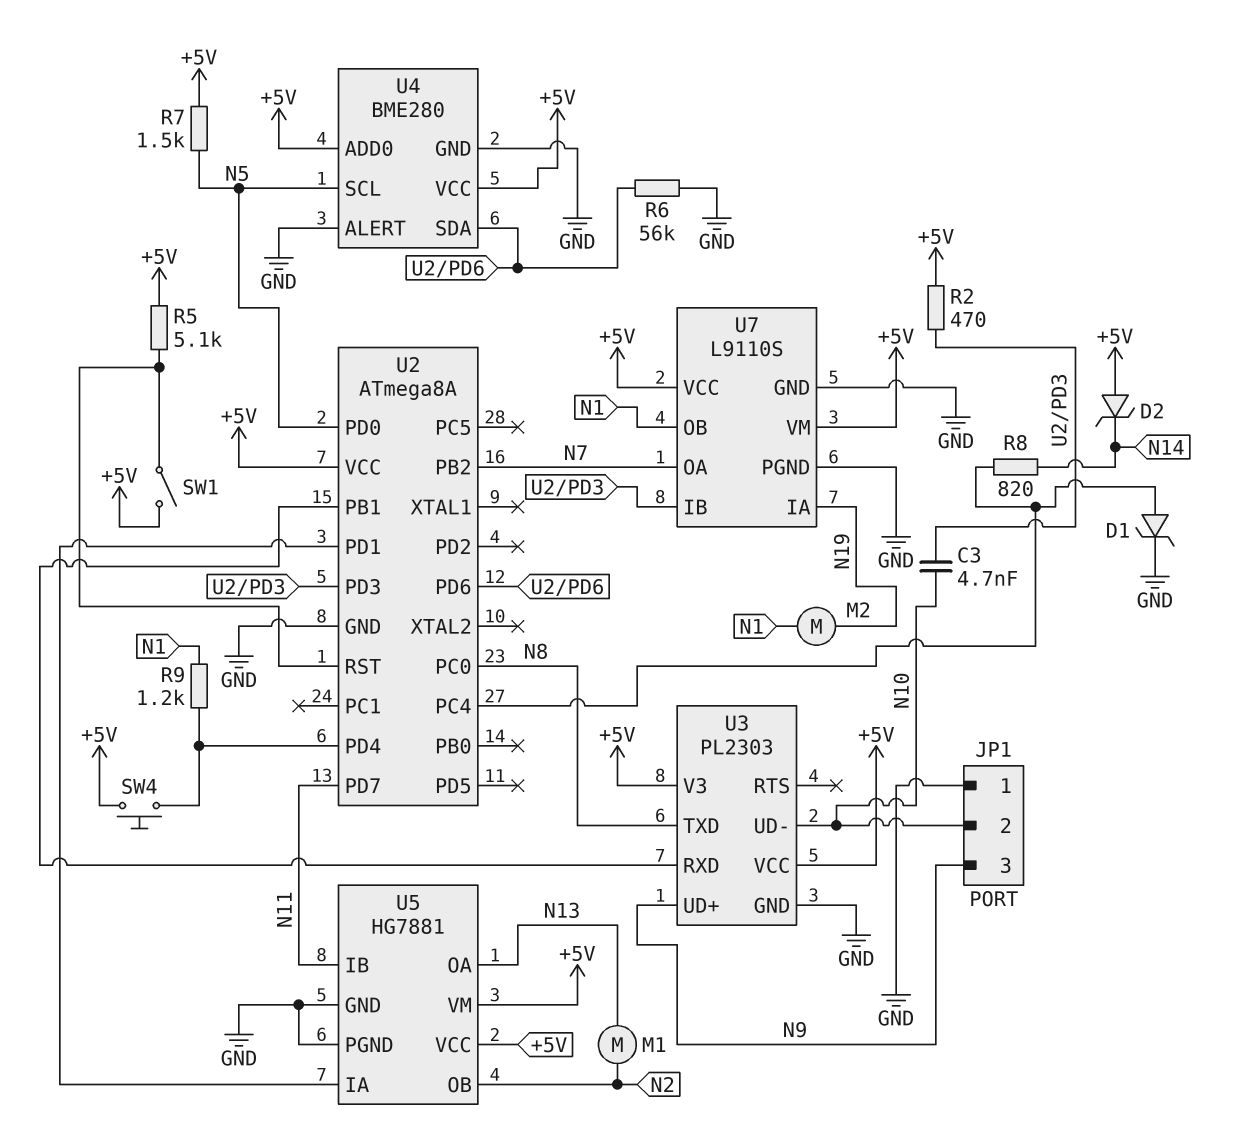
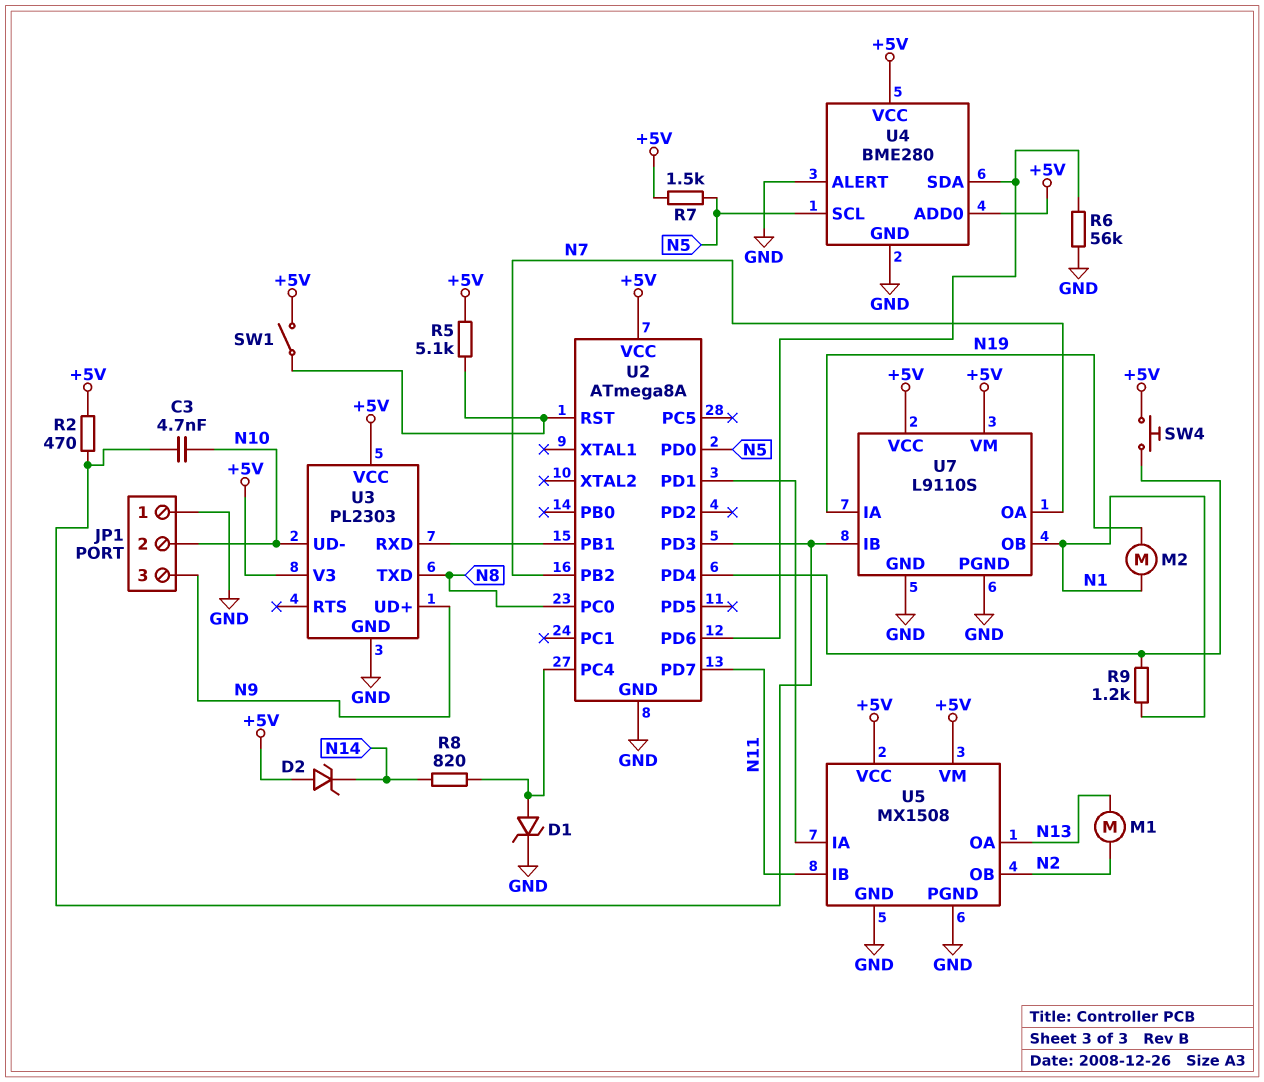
U5: HG7881 -> MX1508

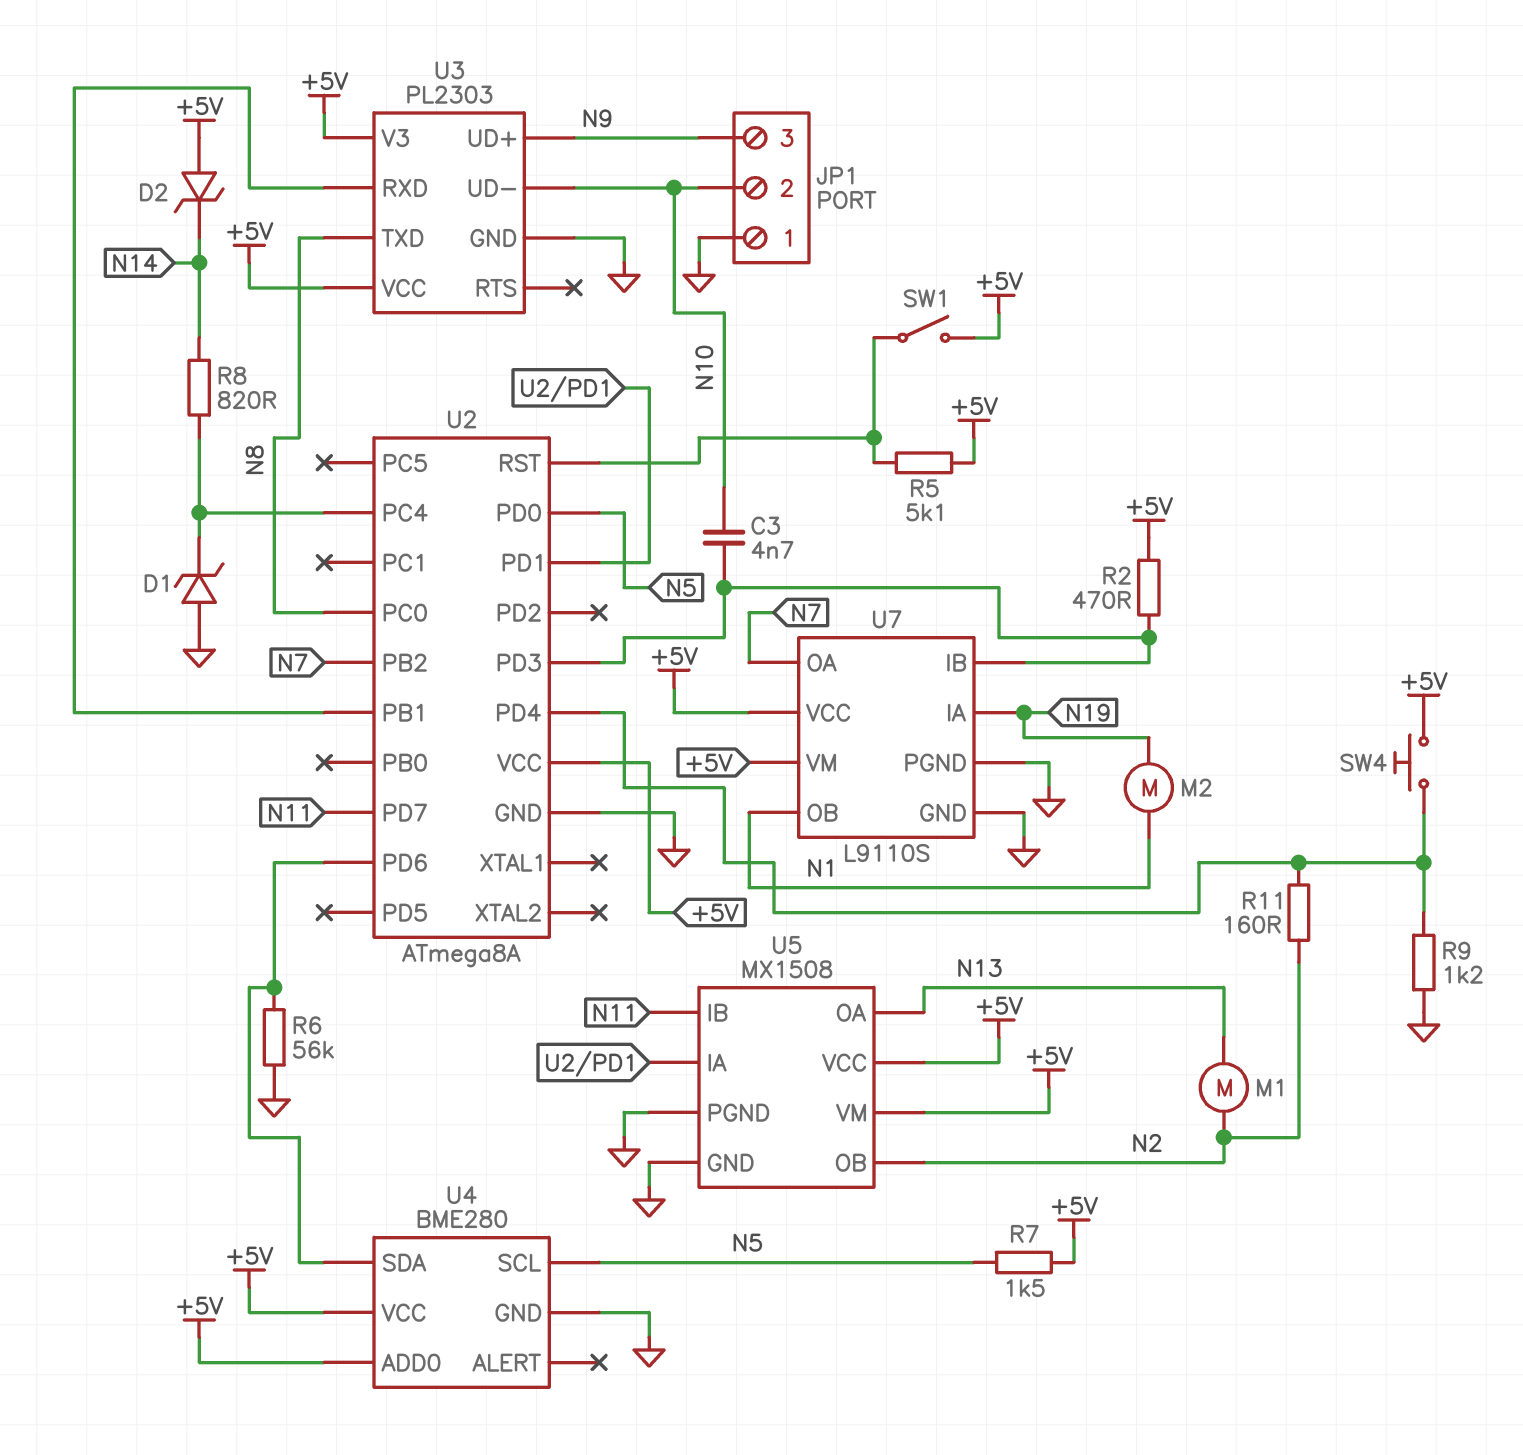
D1: zener (A U2/PC4, K GND) -> zener (A GND, K U2/PC4)
R9: 1.2k (N1, U2/PD4) -> 1.2k (GND, U2/PD4)
R11: none -> 160 (N2, U2/PD4)
U4 pin ALERT: GND -> none

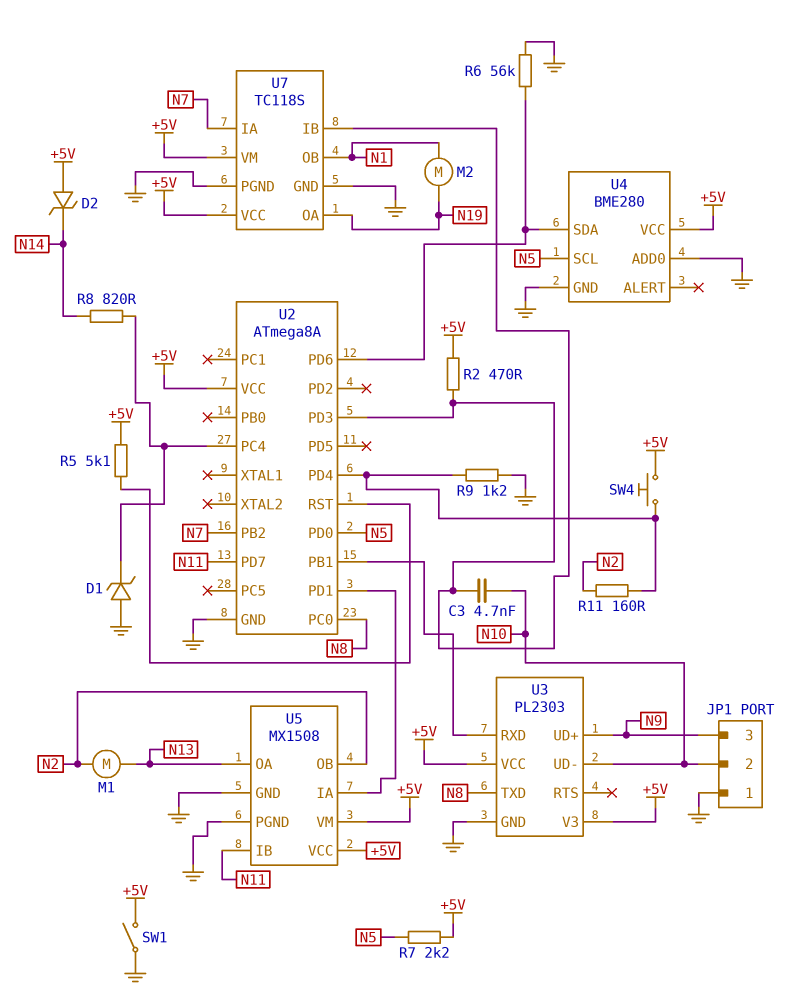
R7: 1.5k (+5V, N5) -> 2.2k (+5V, N5)
SW1: switch (+5V, U2/RST) -> switch (+5V, GND)
U4 pin ADD0: +5V -> GND
U7: L9110S -> TC118S
U7 pin IA: N19 -> N7
U7 pin OA: N7 -> N19

